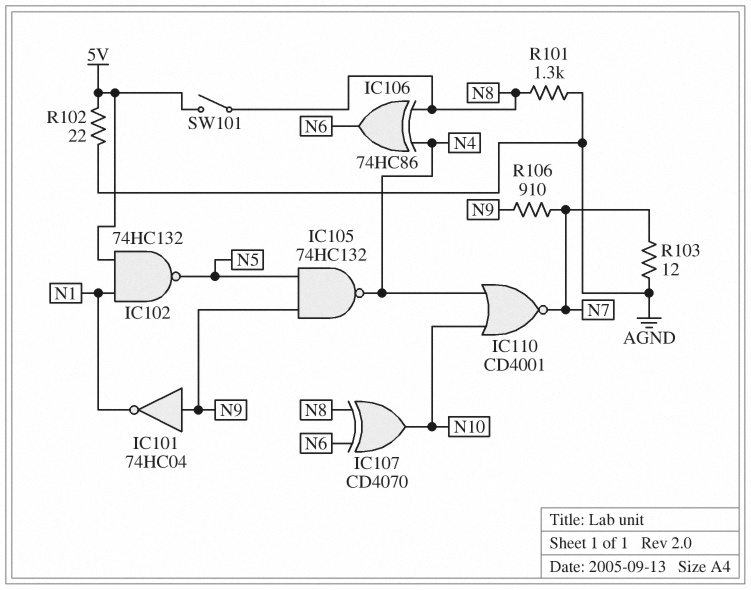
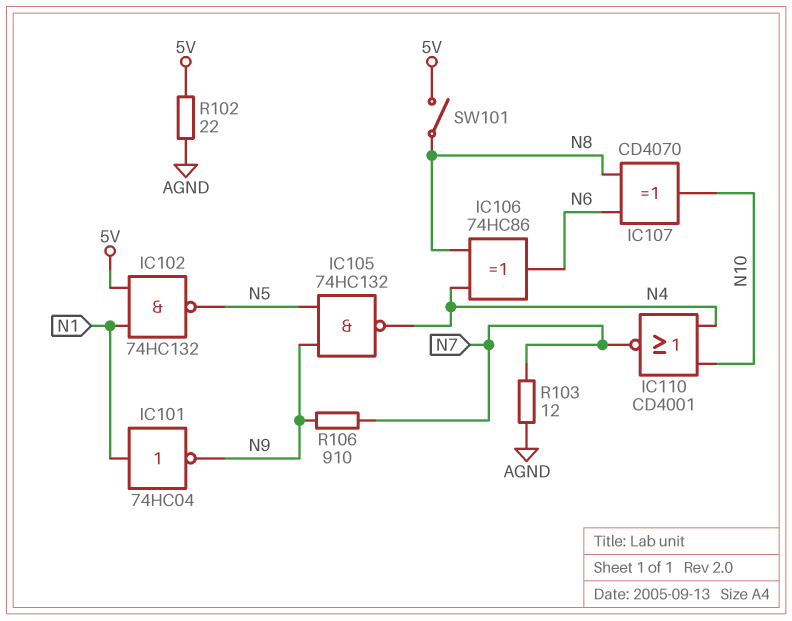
IC101: NOT 74HC04 (in N9, out N1) -> NOT 74HC04 (in N1, out N9)
R101: 1.3k (AGND, N8) -> none

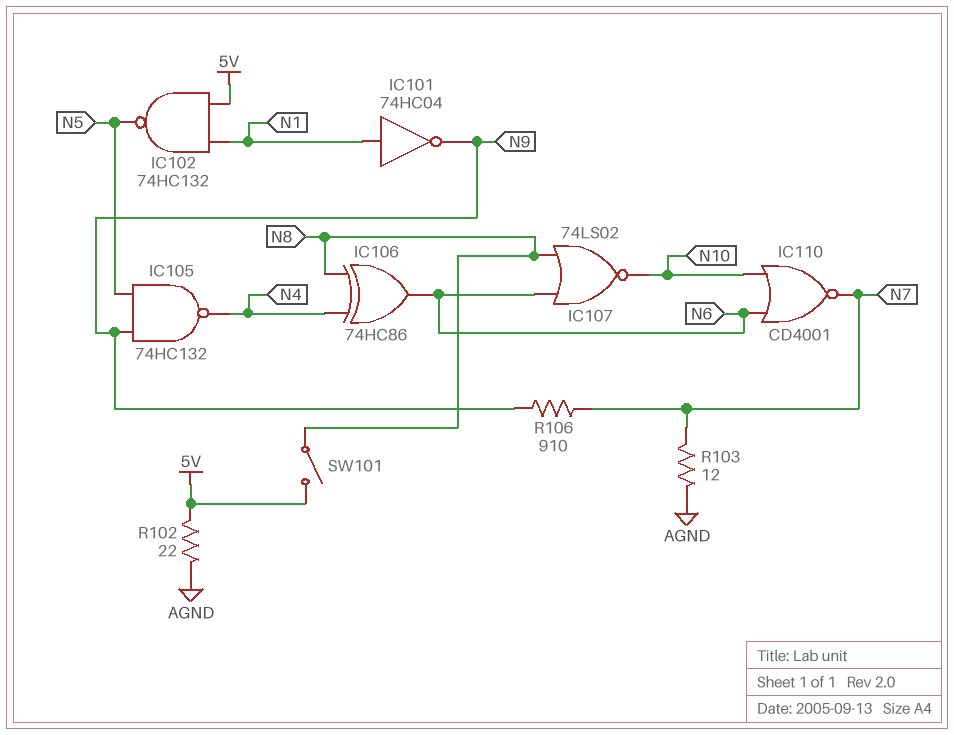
IC107: XOR CD4070 (in N6, in N8, out N10) -> NOR 74LS02 (in N6, in N8, out N10)
IC110: NOR CD4001 (in N4, in N10, out N7) -> NOR CD4001 (in N6, in N10, out N7)

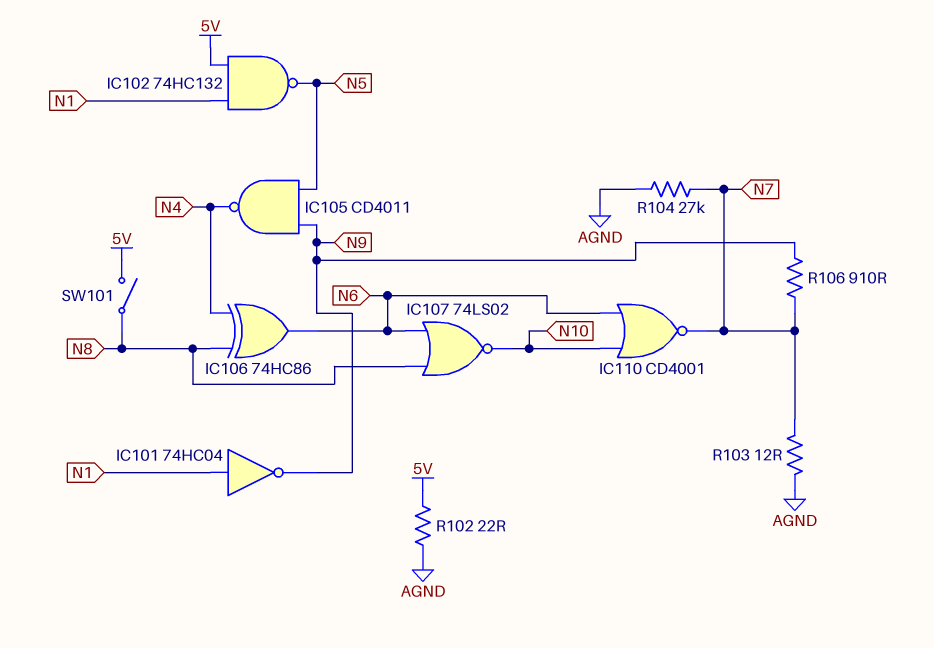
IC105: NAND 74HC132 (in N5, in N9, out N4) -> NAND CD4011 (in N5, in N9, out N4)
R104: none -> 27k (AGND, N7)

